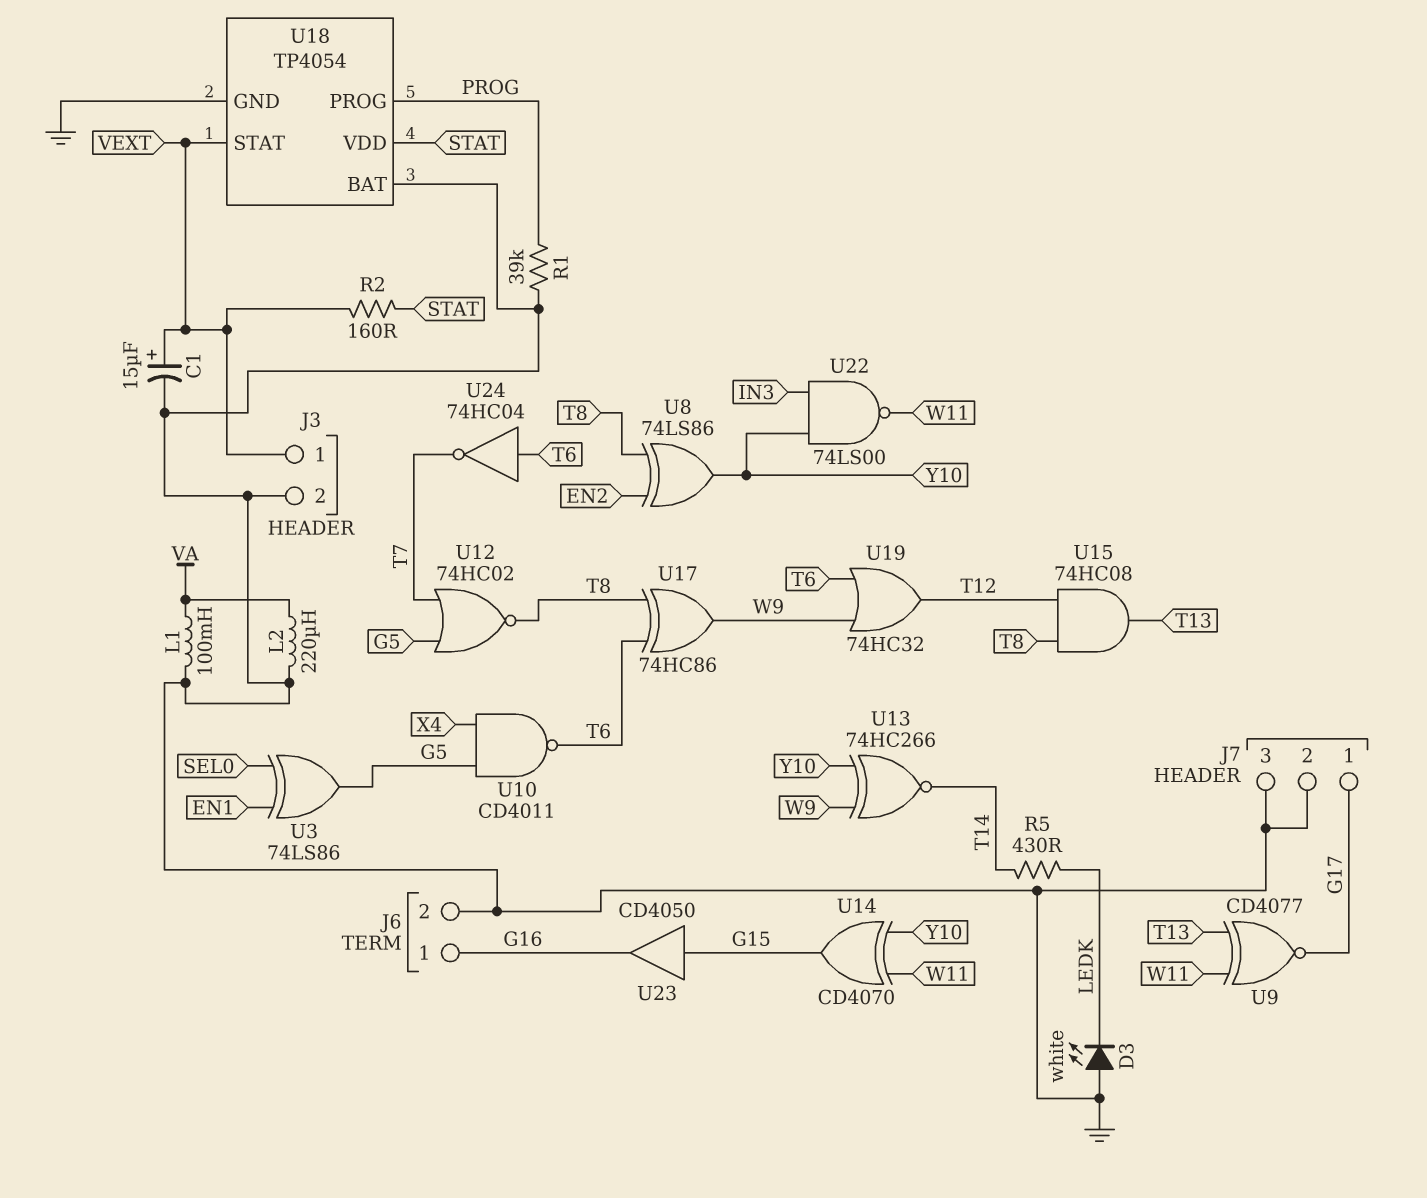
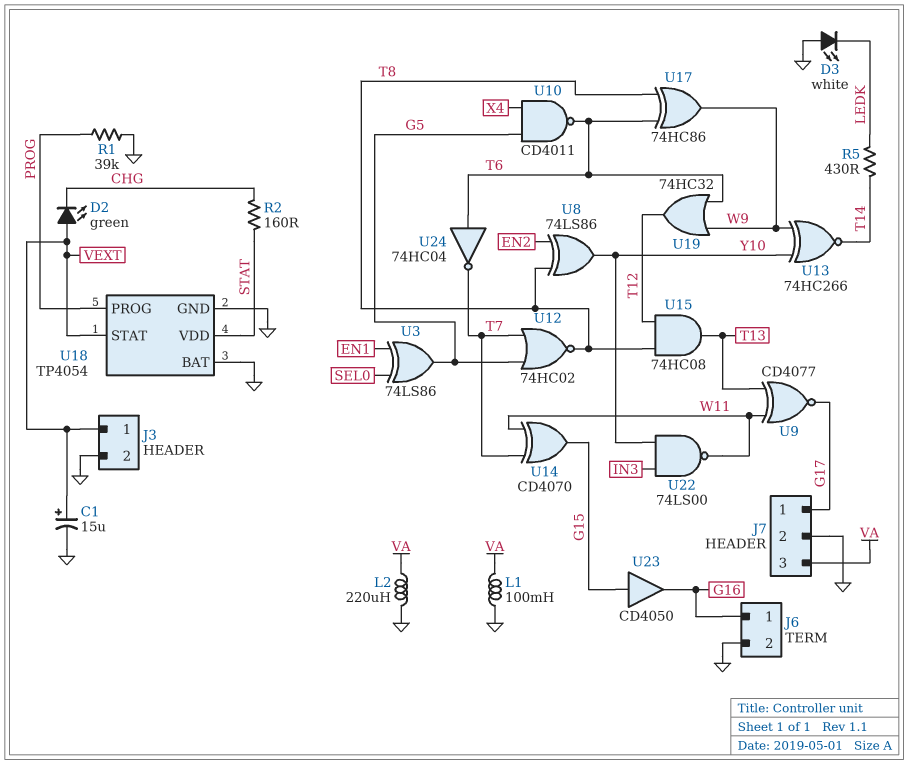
D2: none -> LED green (A VEXT, K CHG)
J7 pin 3: GND -> VA
R2: 160 (STAT, VEXT) -> 160 (CHG, STAT)
U14: XOR CD4070 (in W11, in Y10, out G15) -> XOR CD4070 (in T7, in W11, out G15)

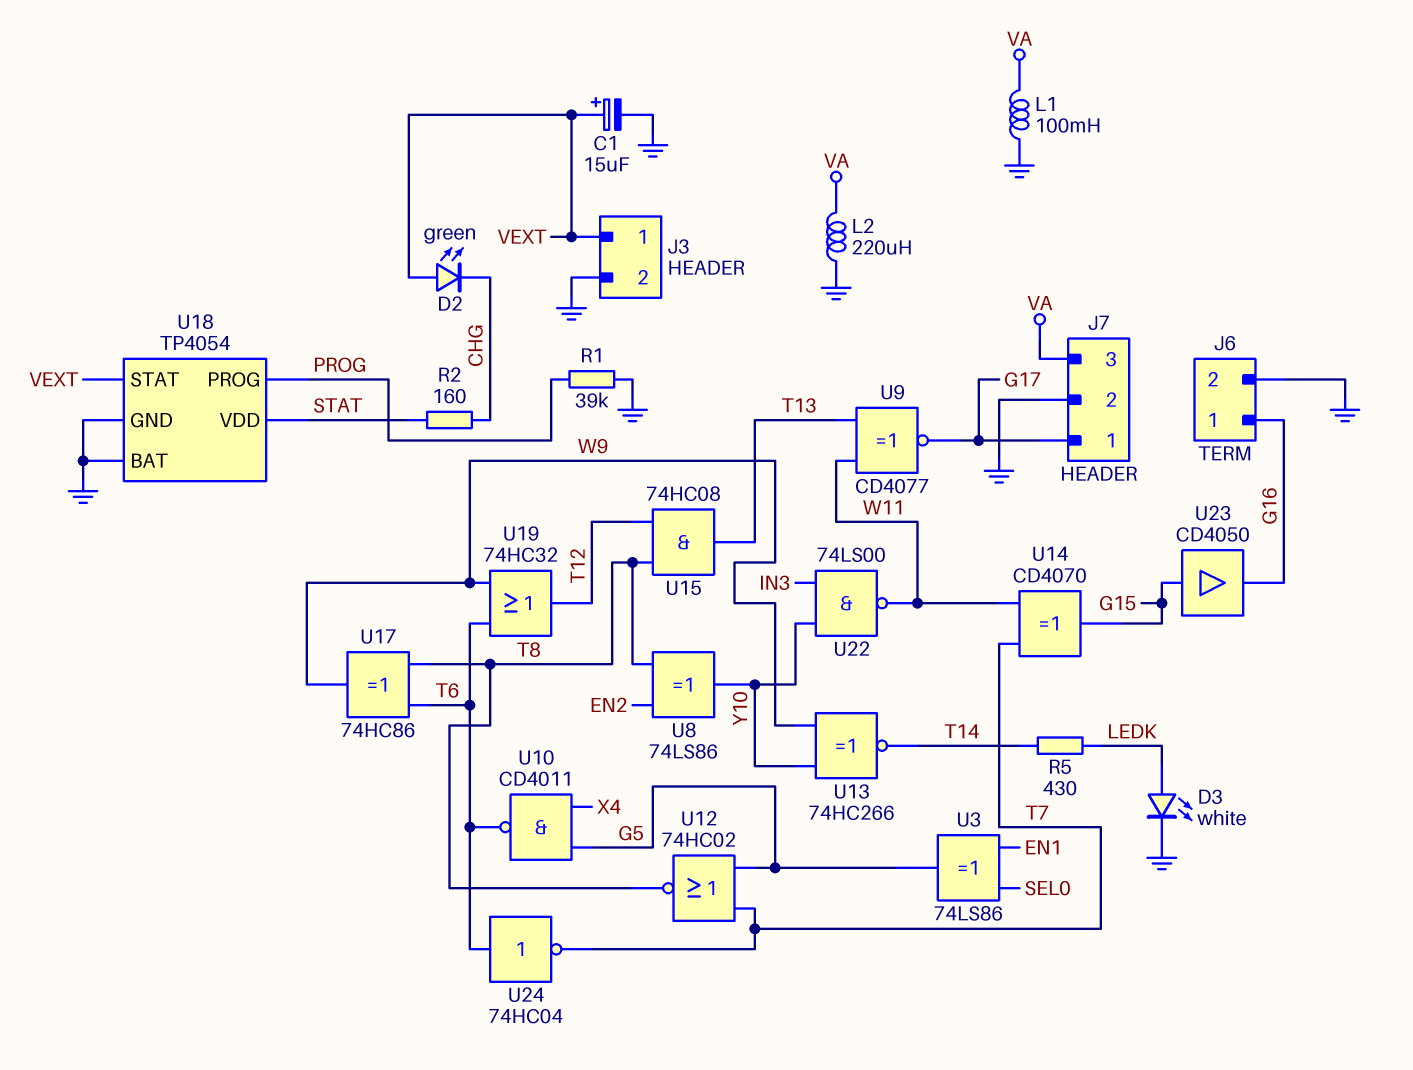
D3: LED white (A GND, K LEDK) -> LED white (A LEDK, K GND)

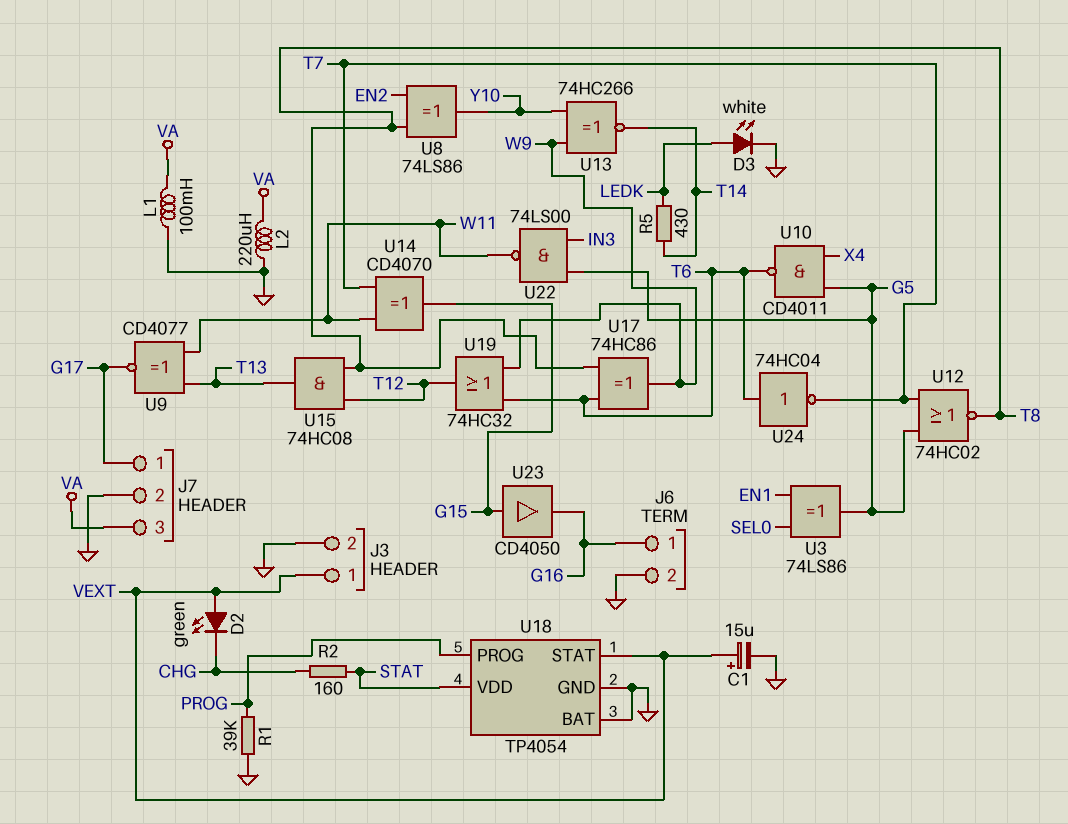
U22: NAND 74LS00 (in IN3, in Y10, out W11) -> NAND 74LS00 (in G5, in IN3, out W11)

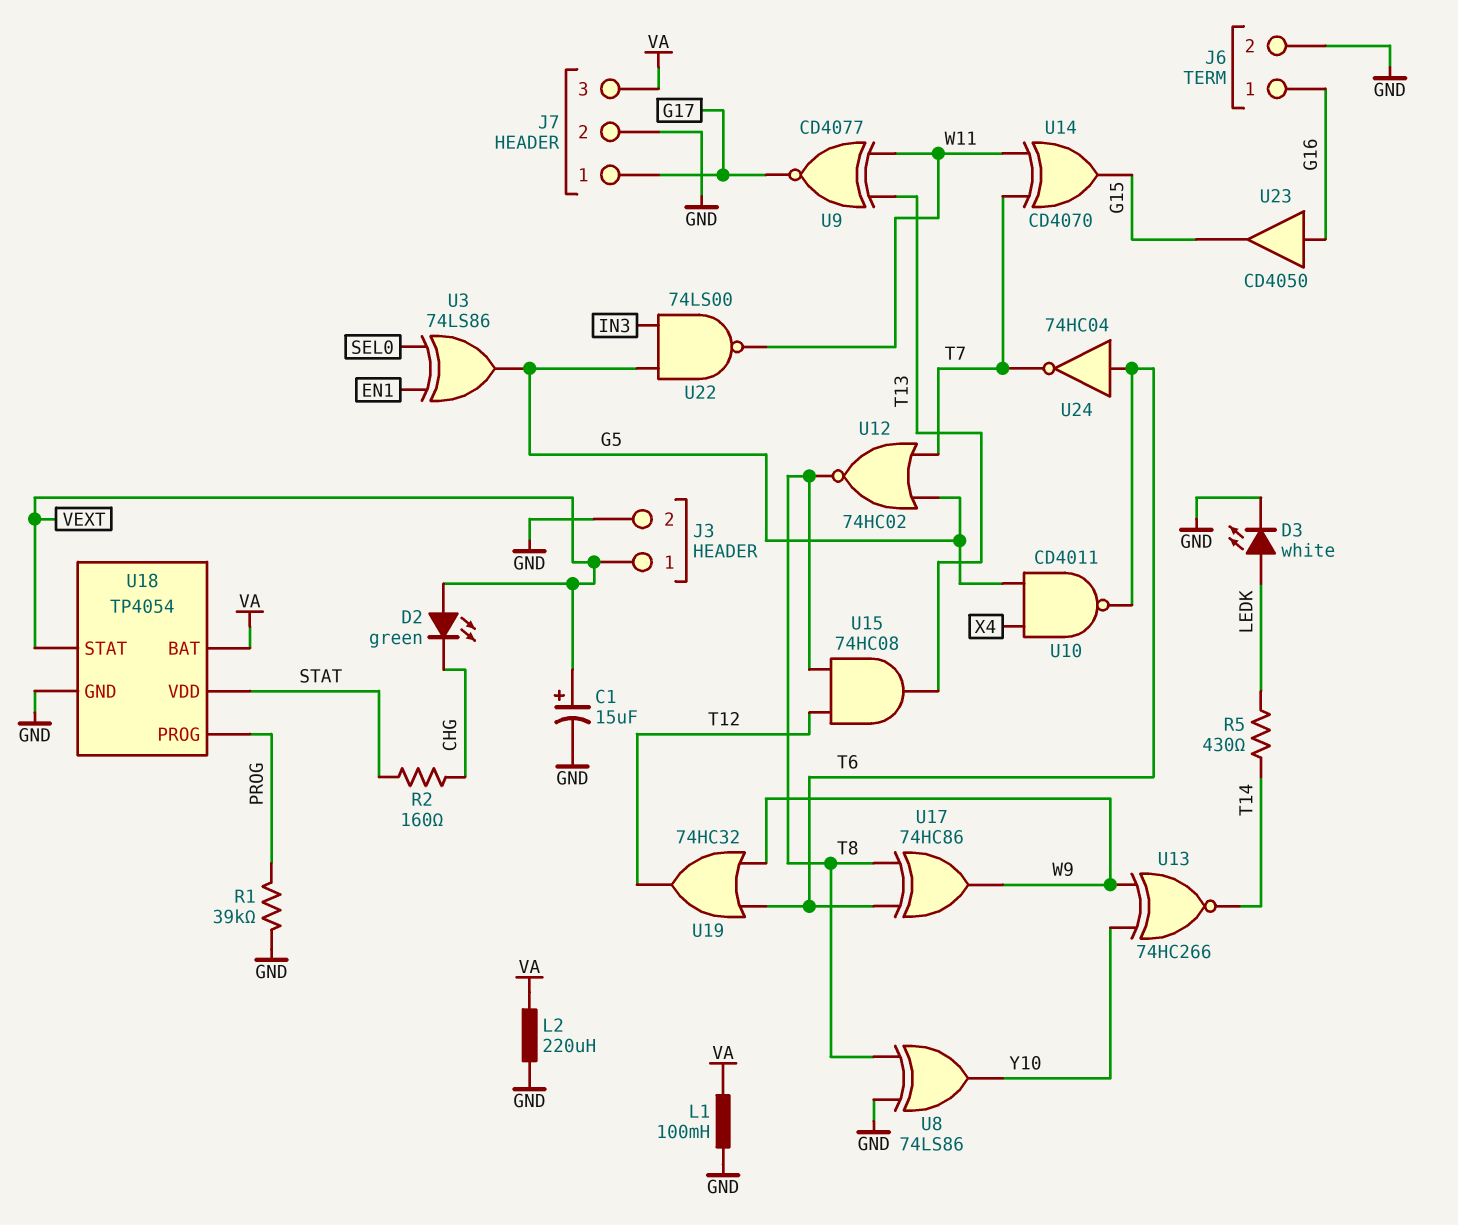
U8: XOR 74LS86 (in EN2, in T8, out Y10) -> XOR 74LS86 (in GND, in T8, out Y10)
U18 pin BAT: GND -> VA
U23: buffer CD4050 (in G15, out G16) -> buffer CD4050 (in G16, out G15)

